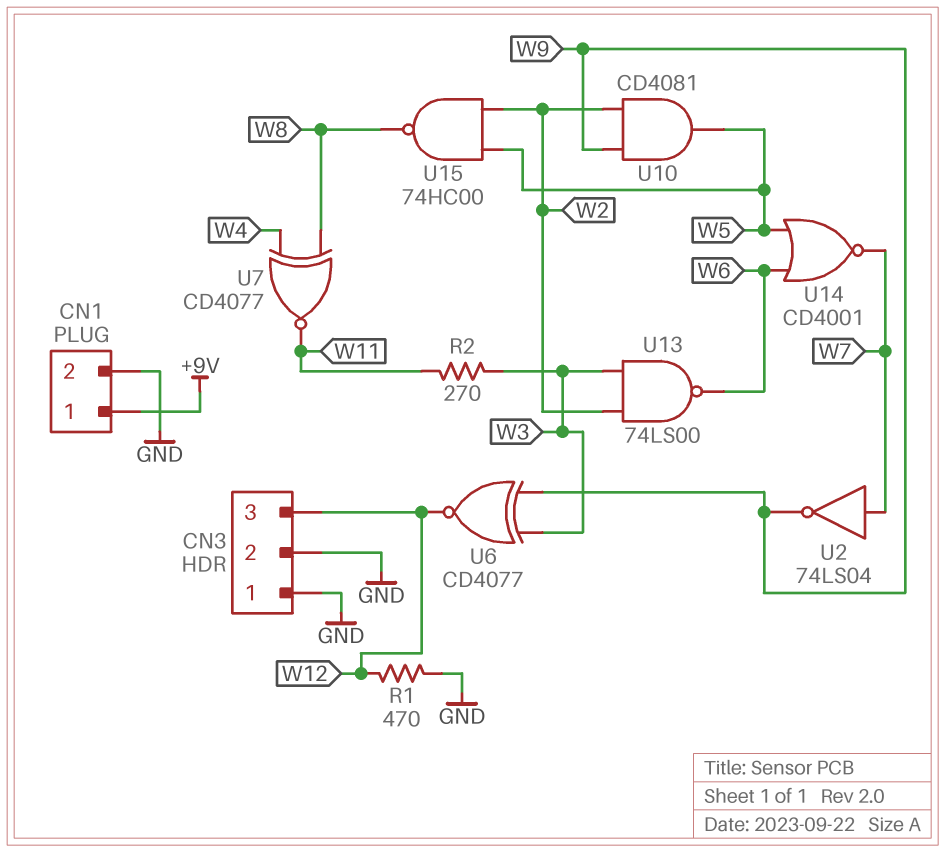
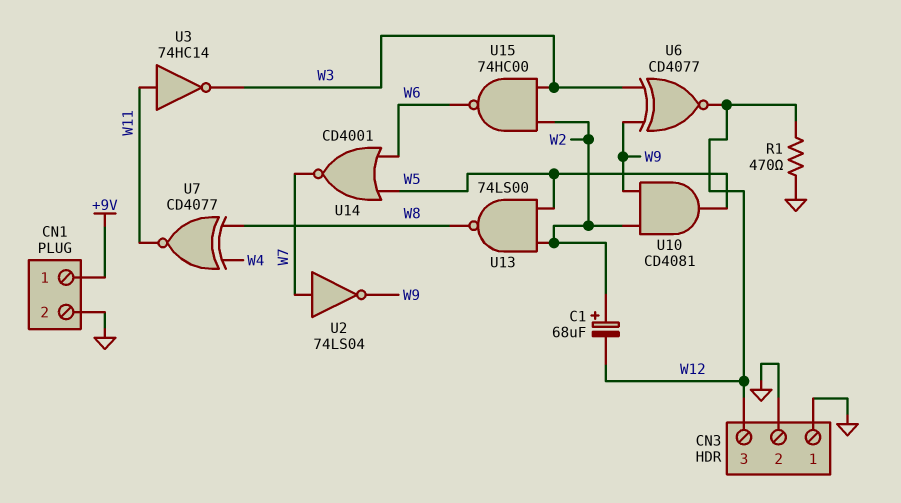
C1: none -> 68uF (plus W2, minus W12)
R2: 270 (W3, W11) -> none
U3: none -> NOT 74HC14 (in W11, out W3)
U13: NAND 74LS00 (in W2, in W3, out W6) -> NAND 74LS00 (in W2, in W5, out W8)
U15: NAND 74HC00 (in W2, in W5, out W8) -> NAND 74HC00 (in W2, in W3, out W6)

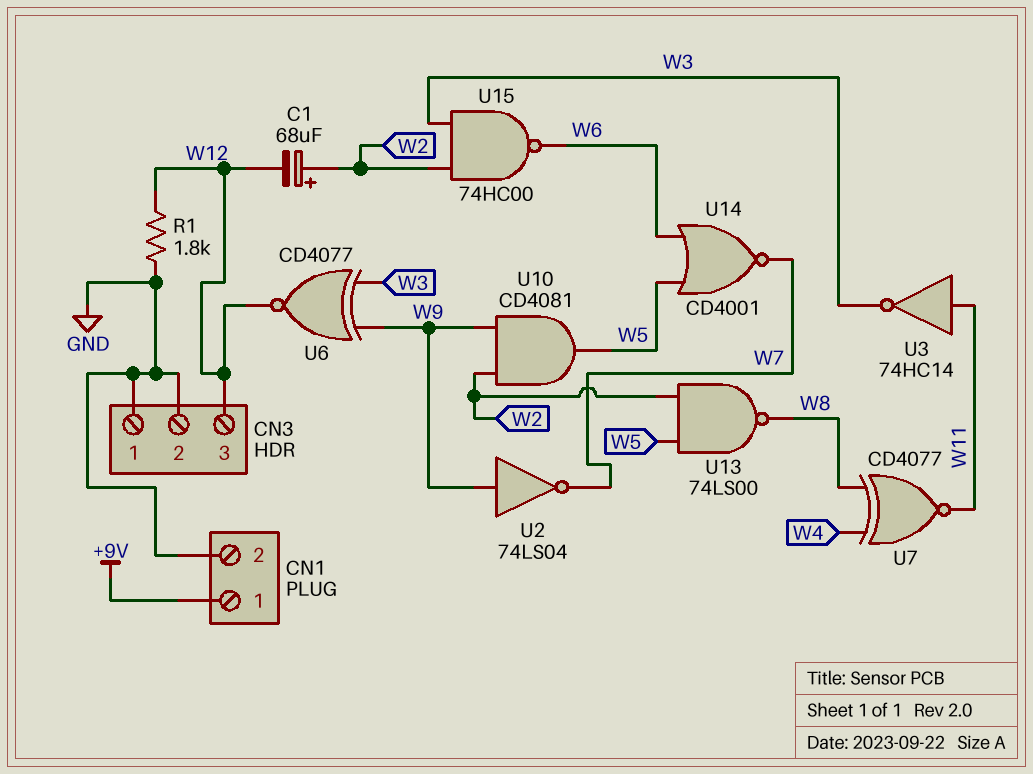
R1: 470 (GND, W12) -> 1.8k (GND, W12)
U2: NOT 74LS04 (in W7, out W9) -> NOT 74LS04 (in W9, out W7)

